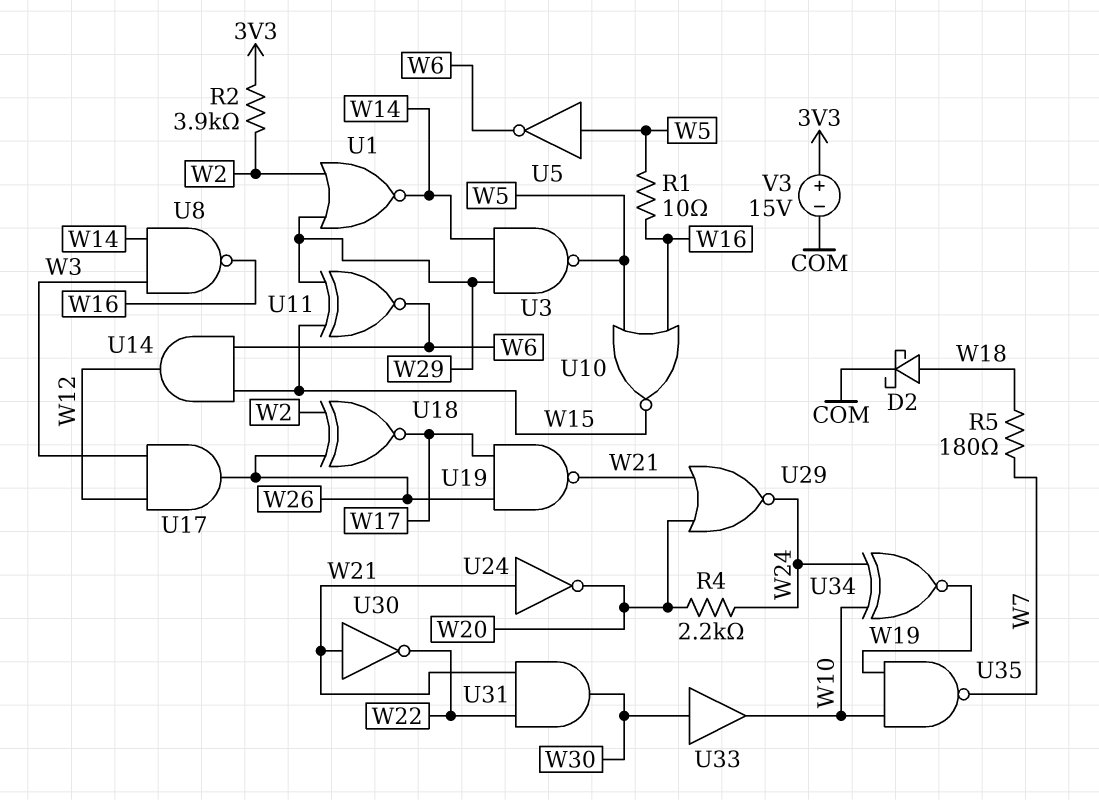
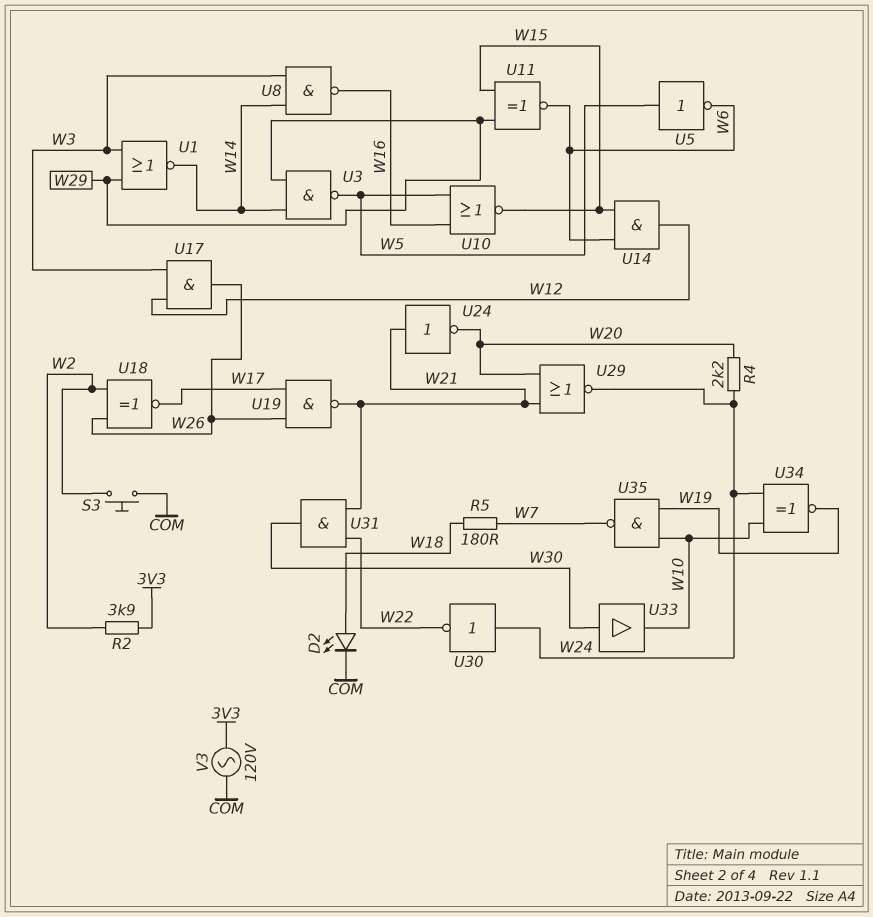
D2: schottky (A W18, K COM) -> LED (A W18, K COM)
R1: 10 (W5, W16) -> none
S3: none -> button (COM, W2)
U1: NOR (in W2, in W29, out W14) -> NOR (in W3, in W29, out W14)
U30: NOT (in W21, out W22) -> NOT (in W24, out W22)
V3: 15V (plus 3V3, minus COM) -> AC 120V (3V3, COM)

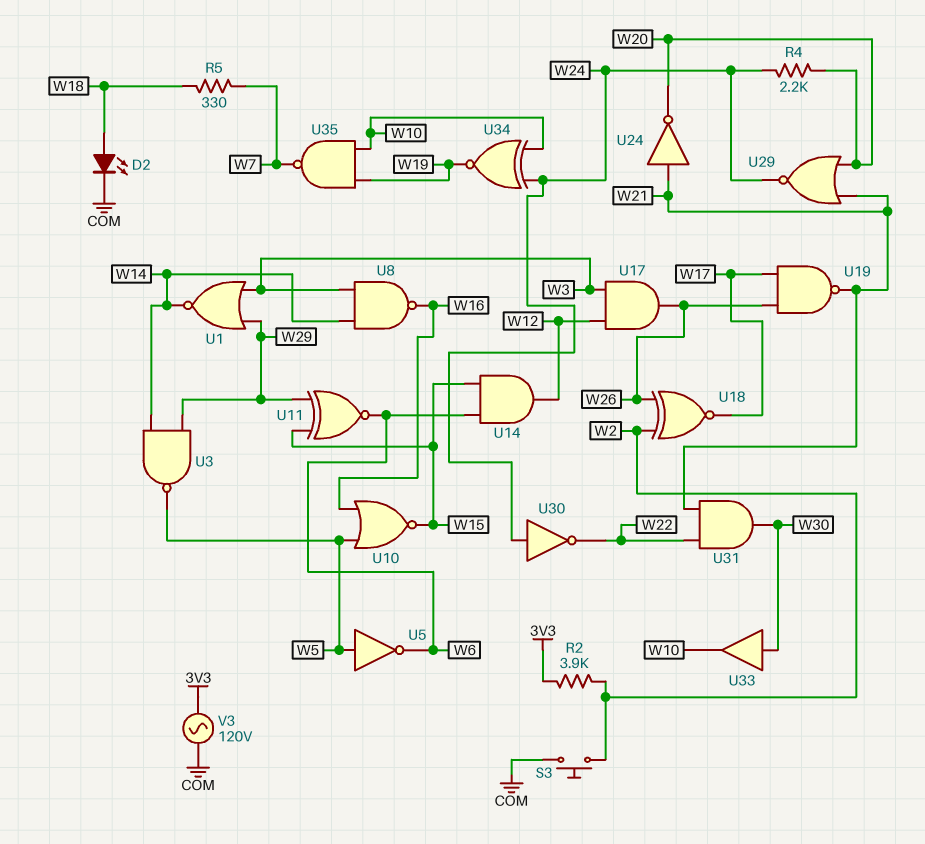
R5: 180 (W7, W18) -> 330 (W7, W18)

